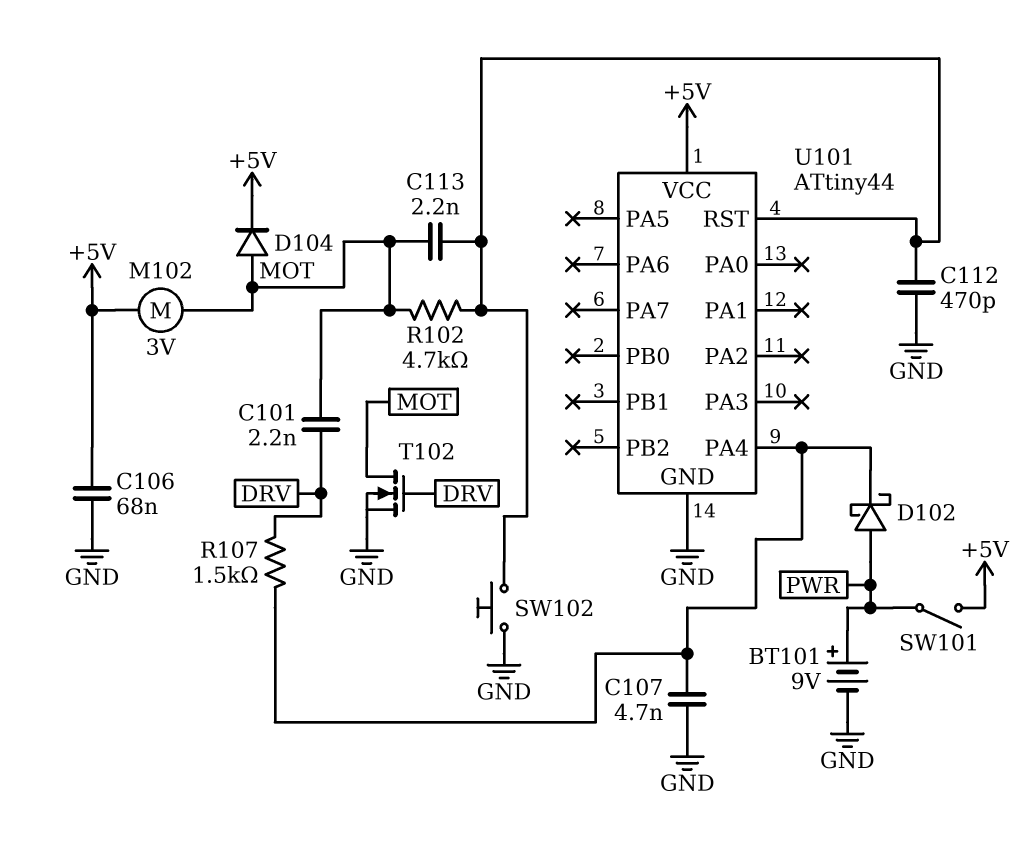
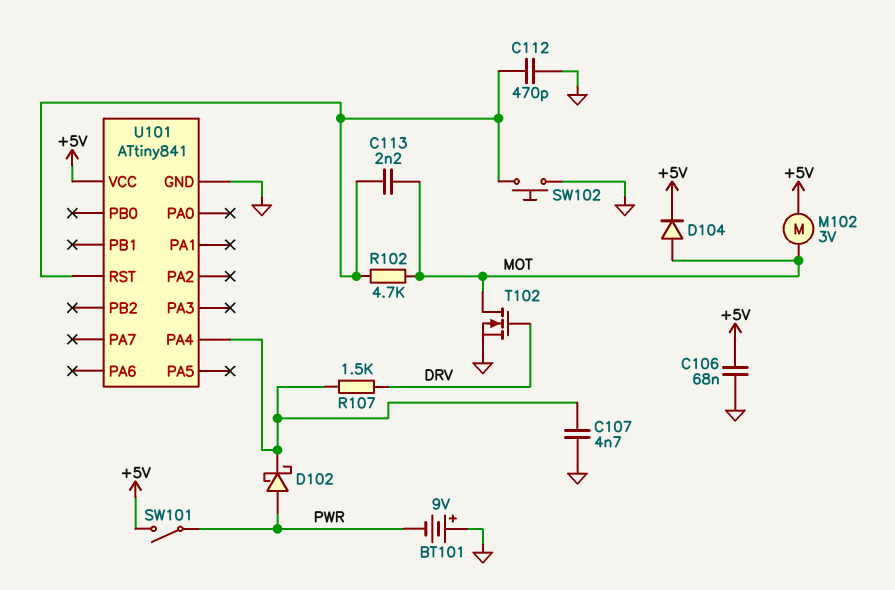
BT101: 9V (plus PWR, minus GND) -> 9V (plus GND, minus PWR)
C101: 2.2nF (DRV, MOT) -> none
U101: ATtiny44 -> ATtiny841

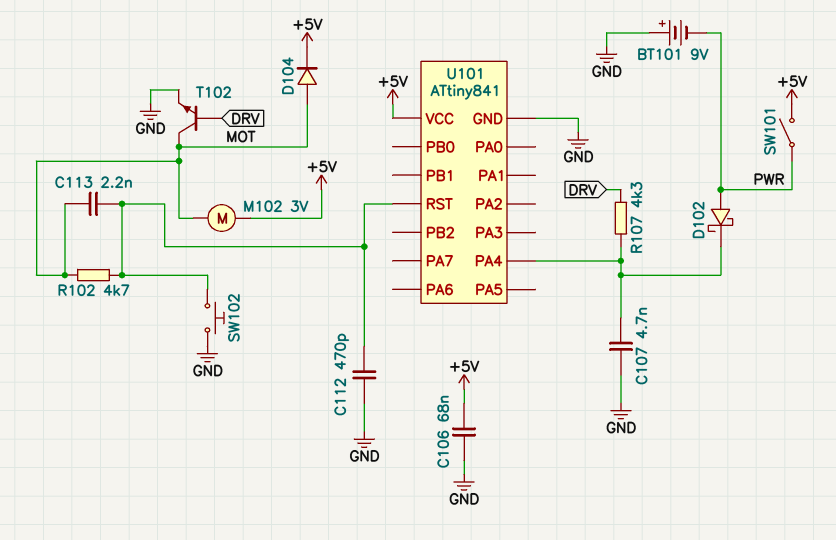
R107: 1.5k (DRV, U101/PA4) -> 4.3k (DRV, U101/PA4)
T102: NMOS (G DRV, D MOT, S GND) -> NPN (B DRV, C MOT, E GND)

